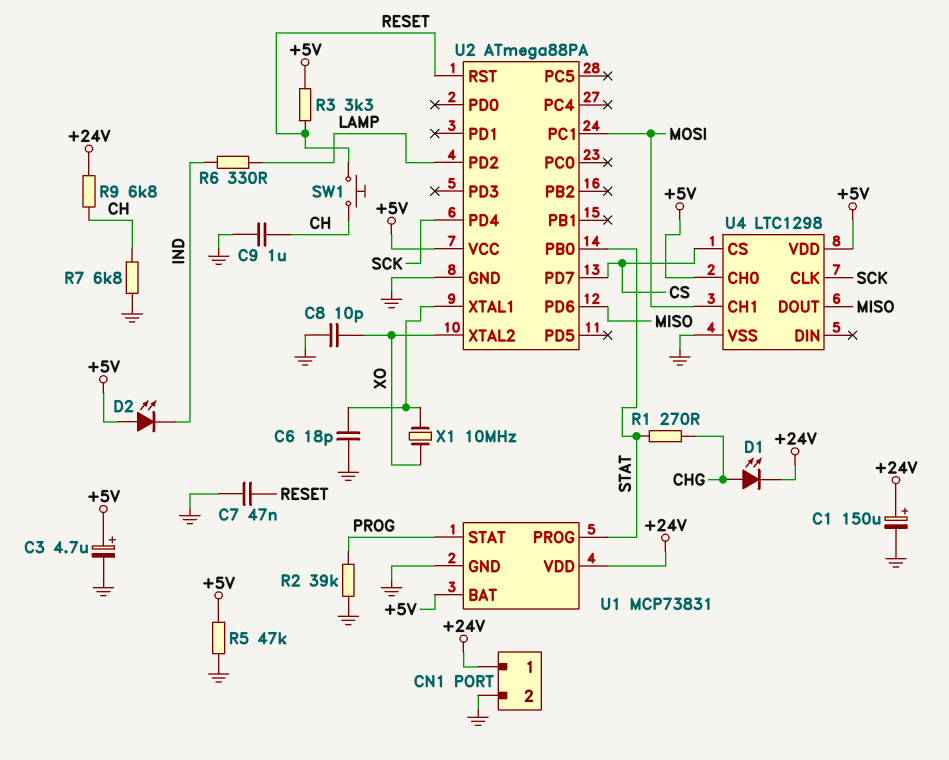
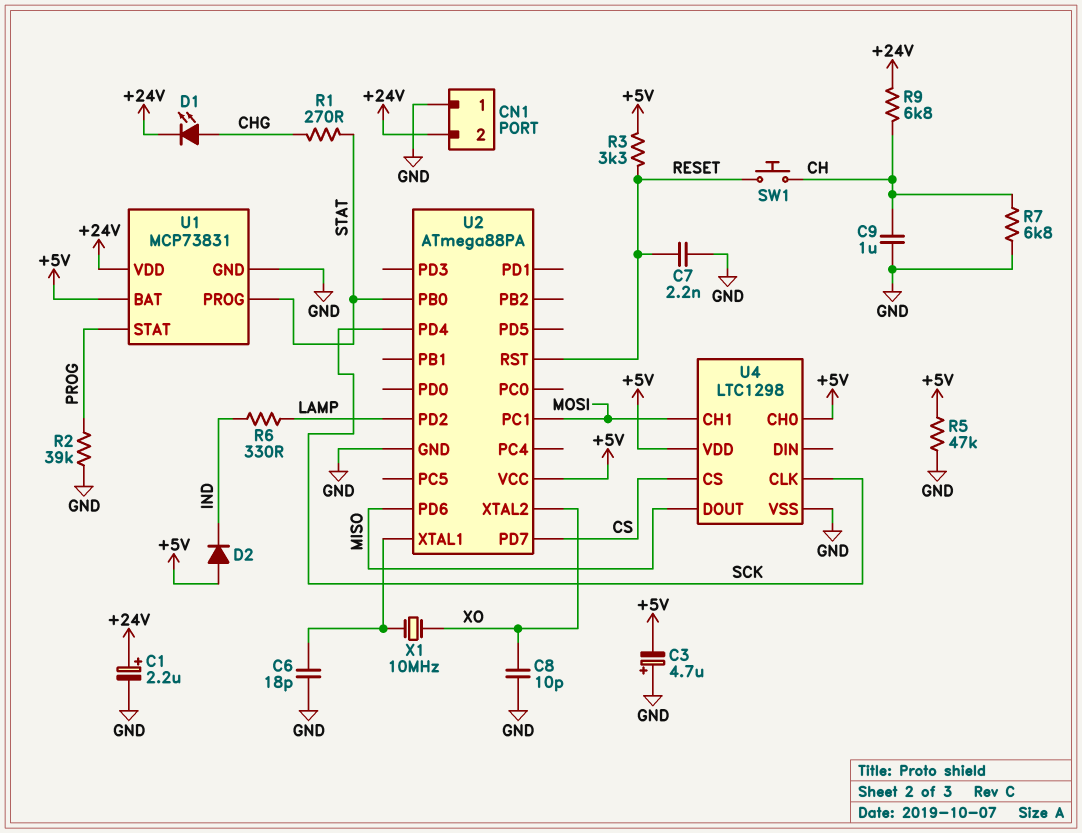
C1: 150uF (plus +24V, minus GND) -> 2.2uF (plus +24V, minus GND)
C3: 4.7uF (plus +5V, minus GND) -> 4.7uF (plus GND, minus +5V)
C7: 47nF (GND, RESET) -> 2.2nF (GND, RESET)
CN1 pin 1: +24V -> GND
CN1 pin 2: GND -> +24V
D2: LED (A +5V, K IND) -> diode (A +5V, K IND)

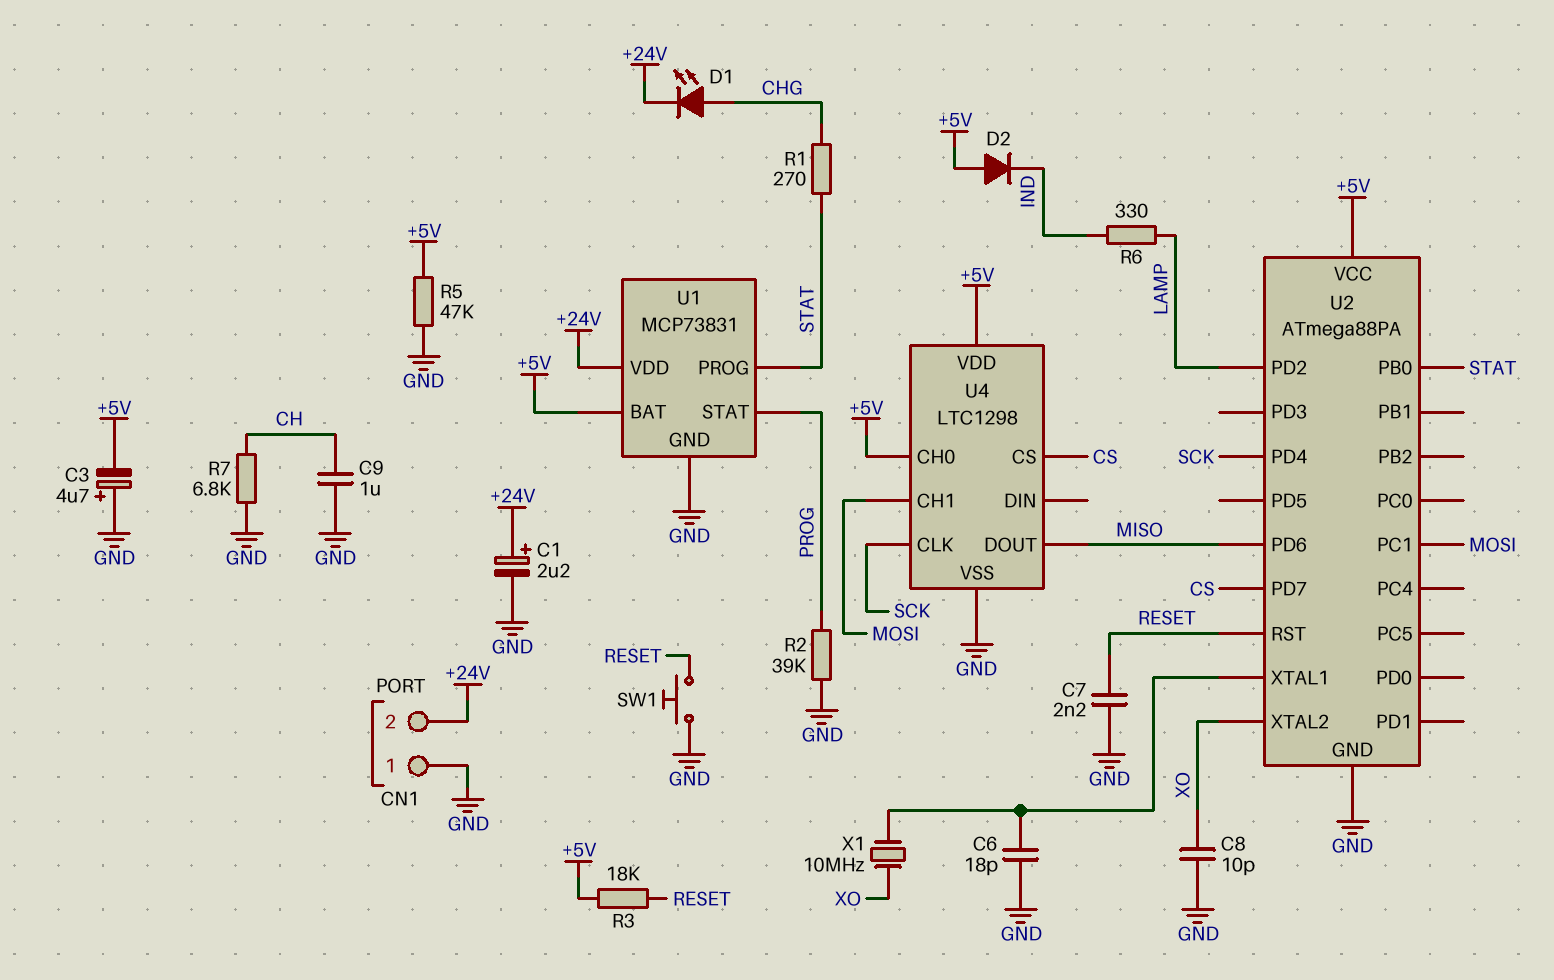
R3: 3.3k (+5V, RESET) -> 18k (+5V, RESET)
R9: 6.8k (+24V, CH) -> none
SW1: button (CH, RESET) -> button (GND, RESET)

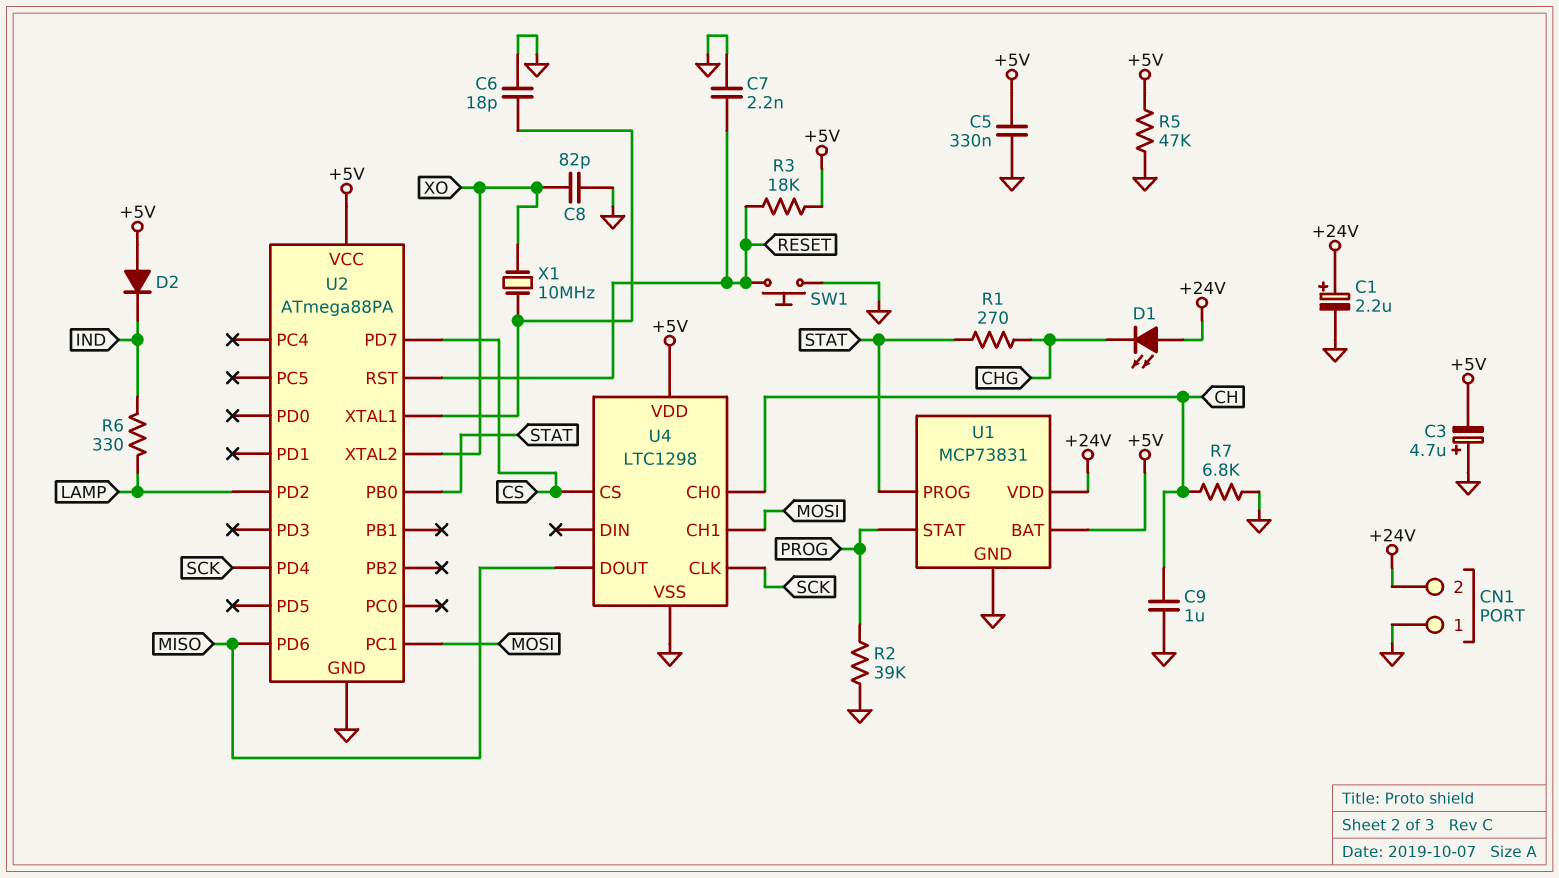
C5: none -> 330nF (+5V, GND)
C8: 10pF (GND, XO) -> 82pF (GND, XO)
D1: LED (A CHG, K +24V) -> LED (A +24V, K CHG)
U4 pin CH0: +5V -> CH

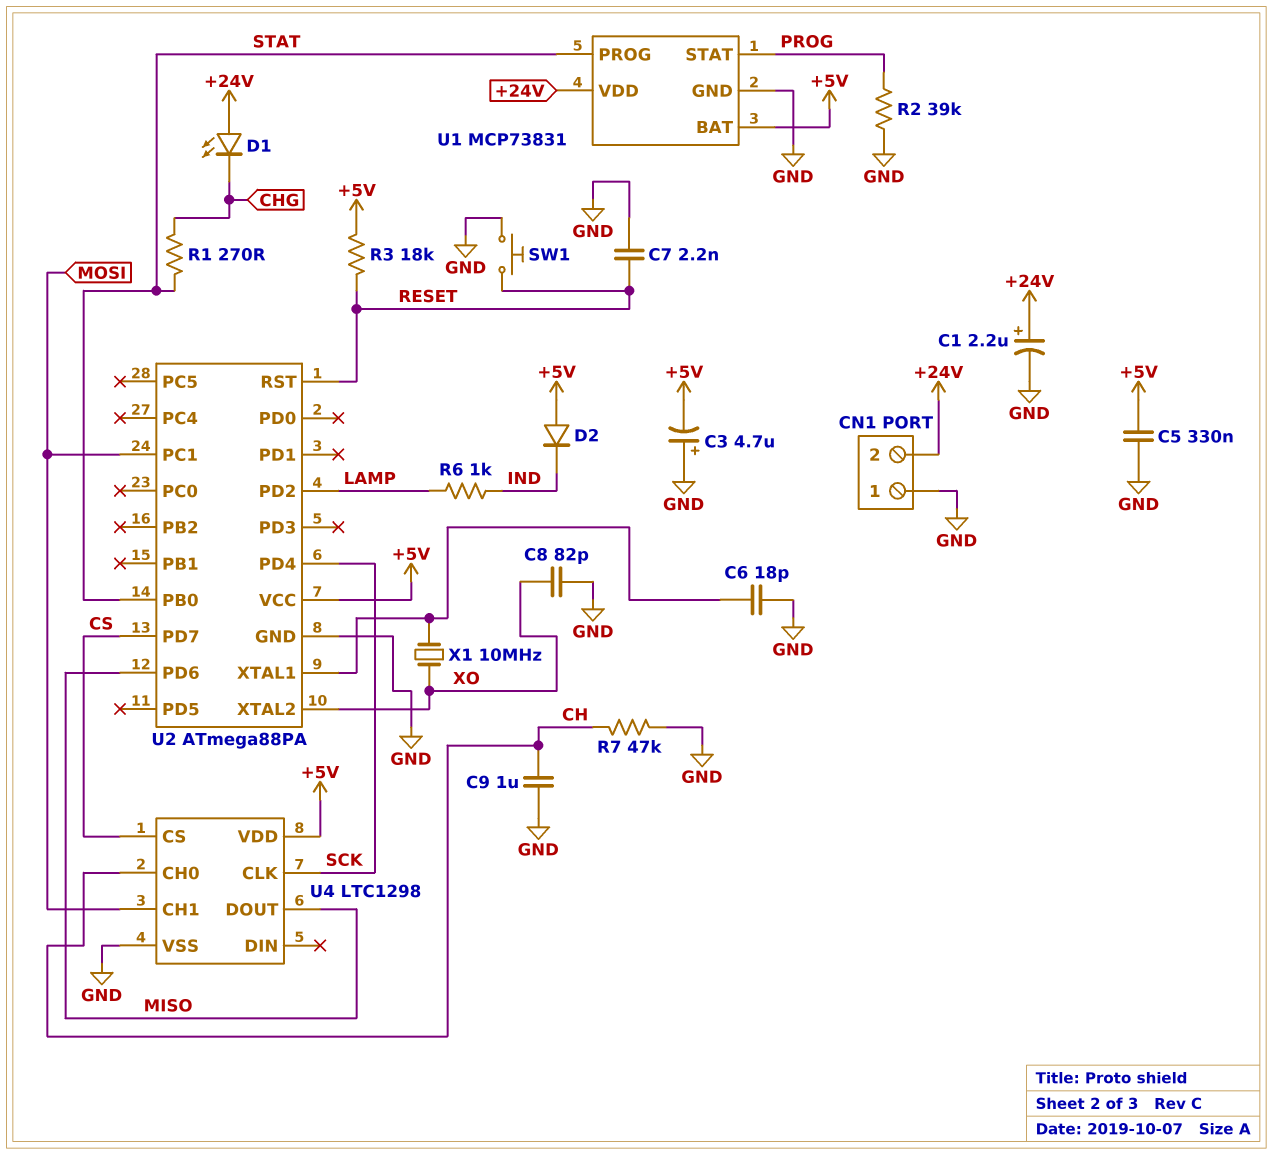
R5: 47k (+5V, GND) -> none
R6: 330 (IND, LAMP) -> 1k (IND, LAMP)
R7: 6.8k (CH, GND) -> 47k (CH, GND)

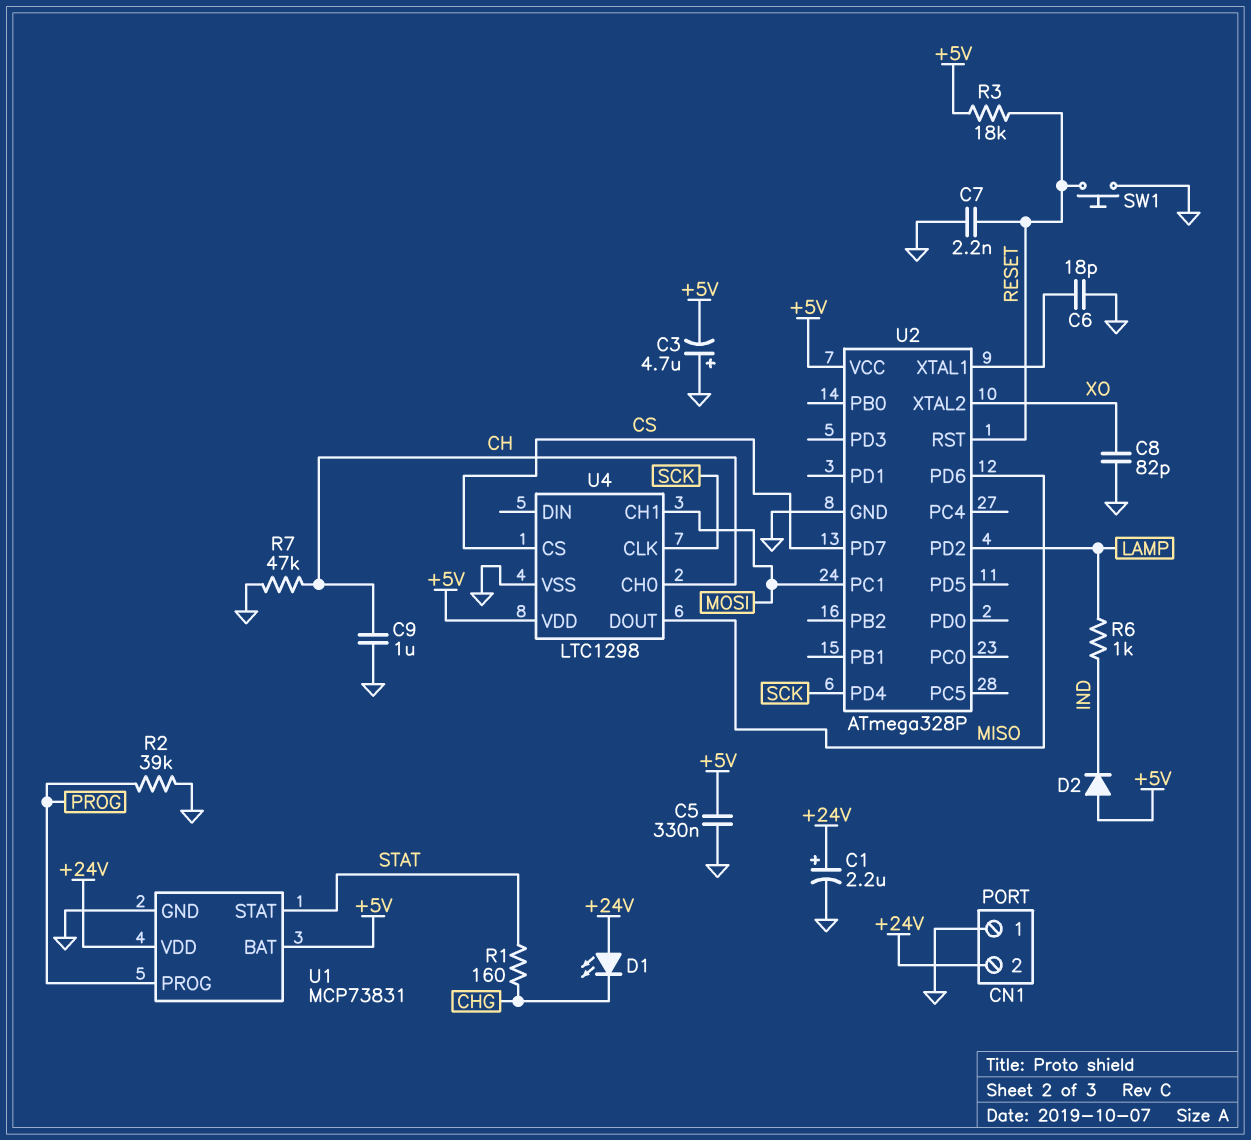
R1: 270 (CHG, STAT) -> 160 (CHG, STAT)
U1 pin PROG: STAT -> PROG
U1 pin STAT: PROG -> STAT
U2: ATmega88PA -> ATmega328P
U2 pin PB0: STAT -> none
X1: 10MHz (U2/XTAL1, XO) -> none

